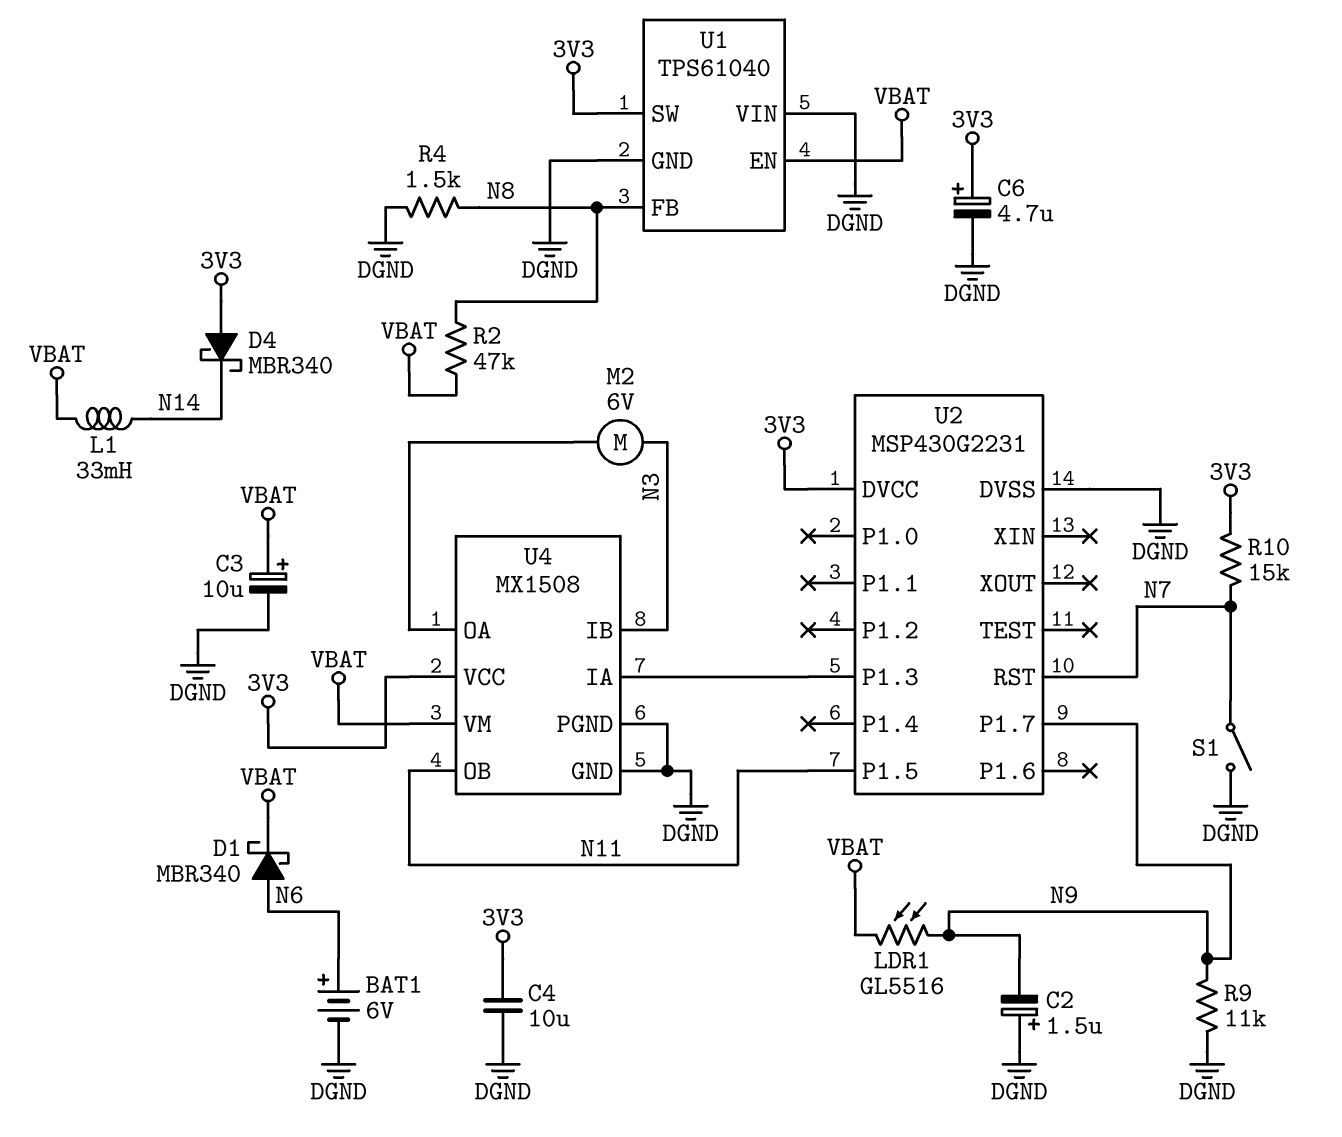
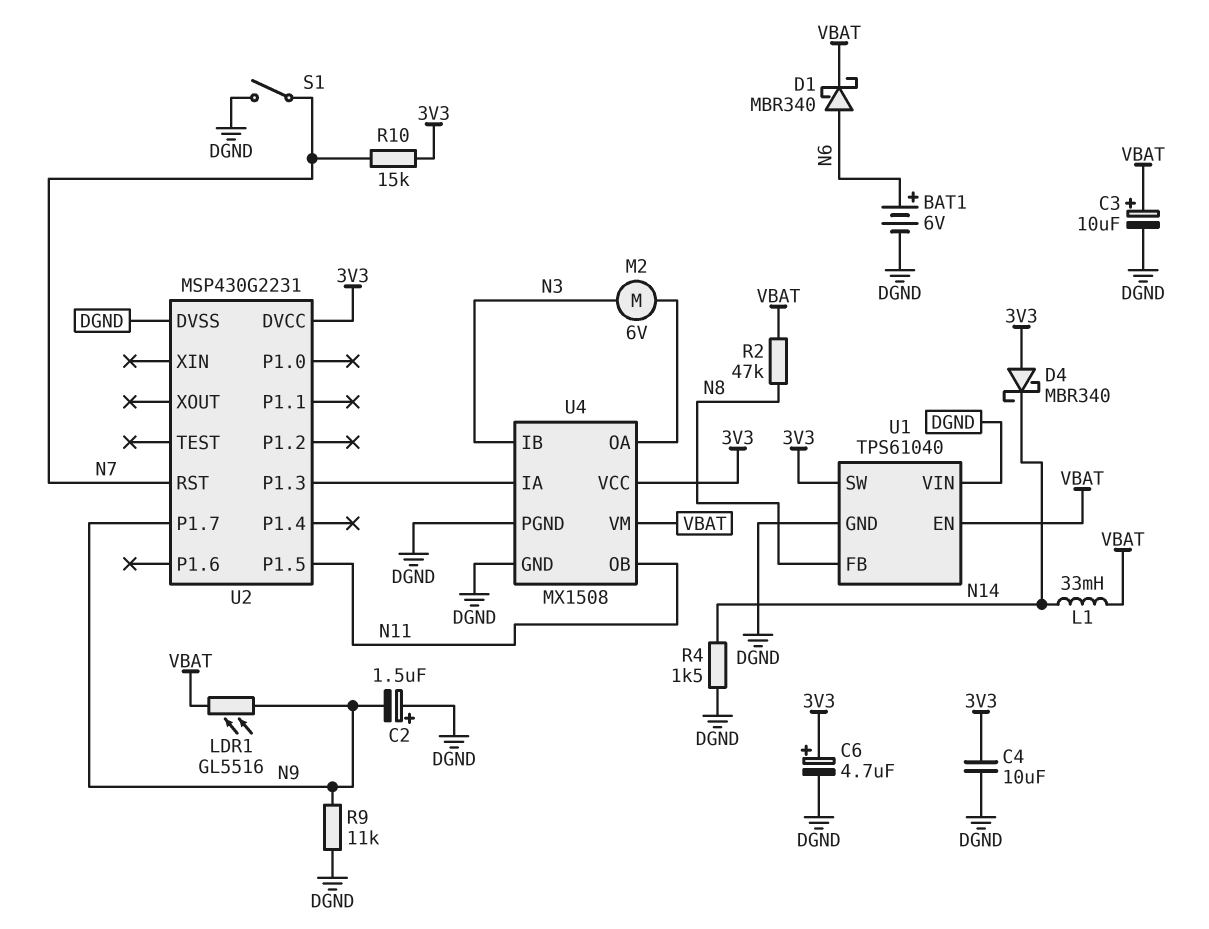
R4: 1.5k (DGND, N8) -> 1.5k (DGND, N14)

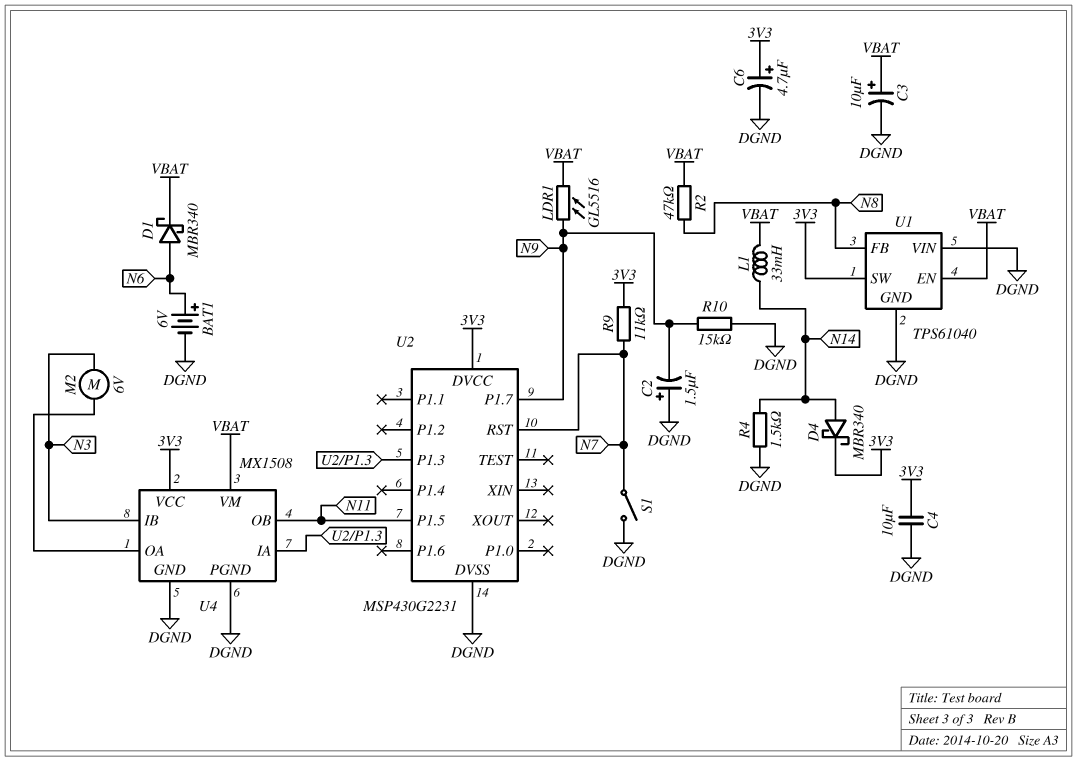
D4: schottky MBR340 (A 3V3, K N14) -> schottky MBR340 (A N14, K 3V3)
R9: 11k (DGND, N9) -> 11k (3V3, N7)
R10: 15k (3V3, N7) -> 15k (DGND, N9)

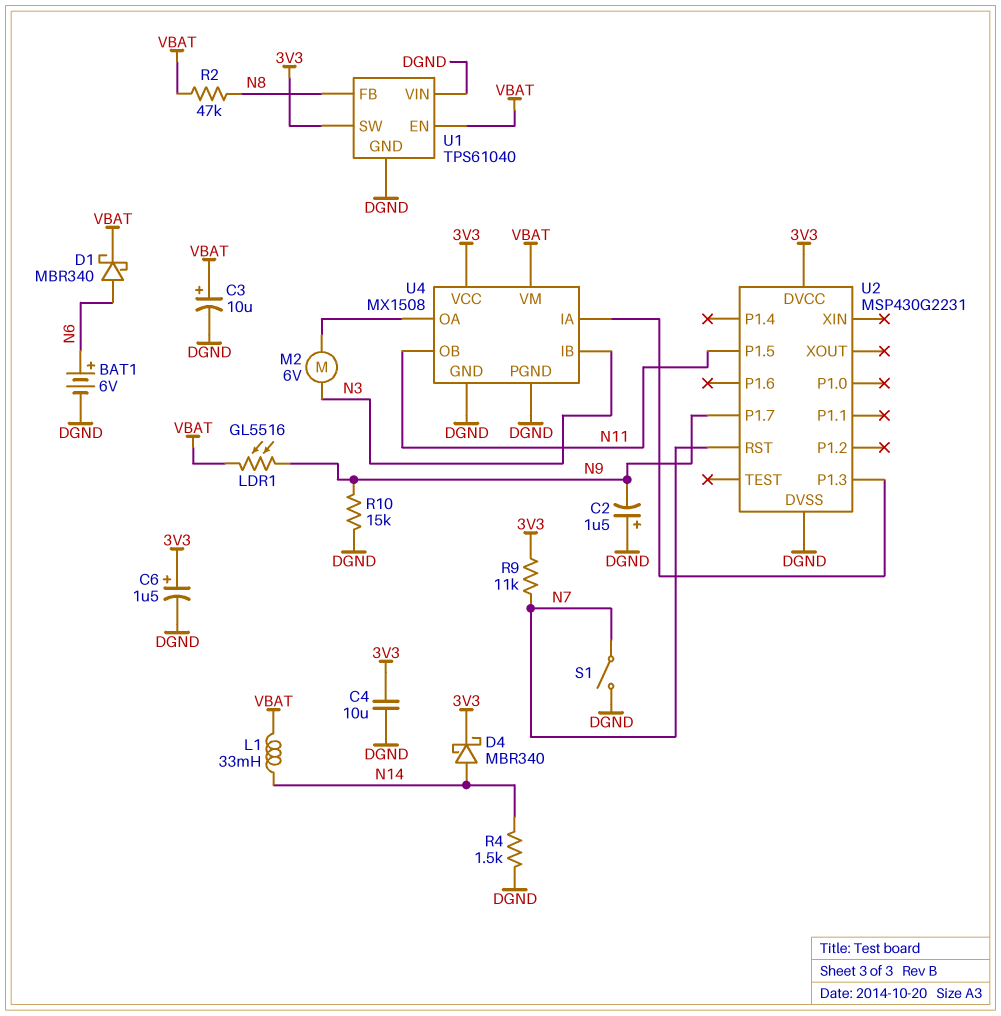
C6: 4.7uF (plus 3V3, minus DGND) -> 1.5uF (plus 3V3, minus DGND)

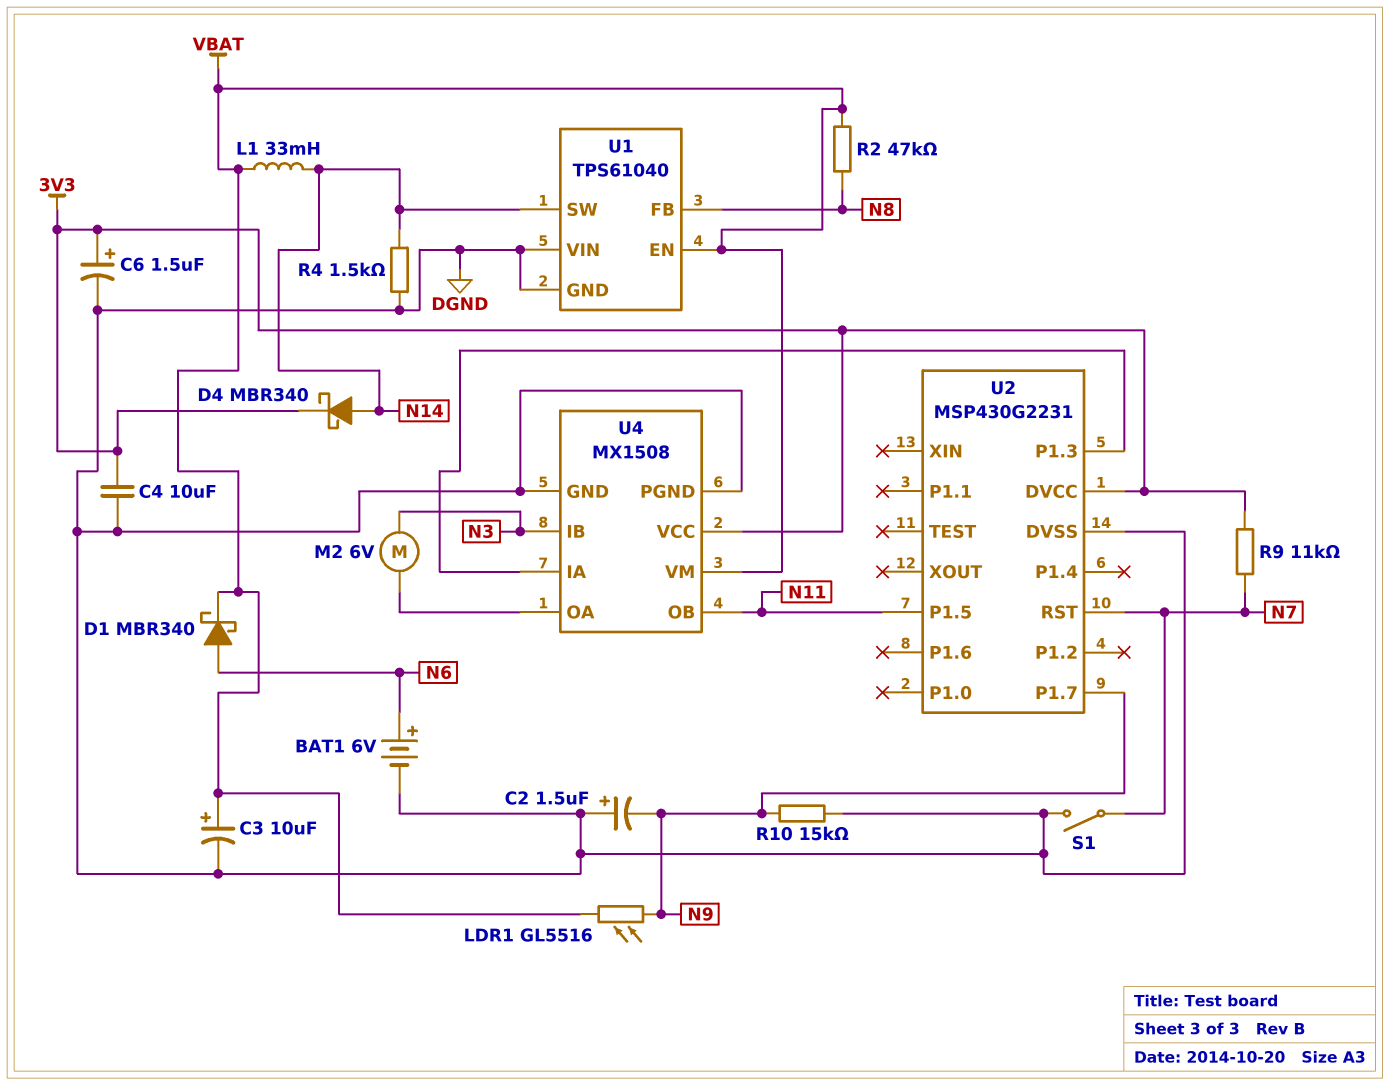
U1 pin SW: 3V3 -> N14

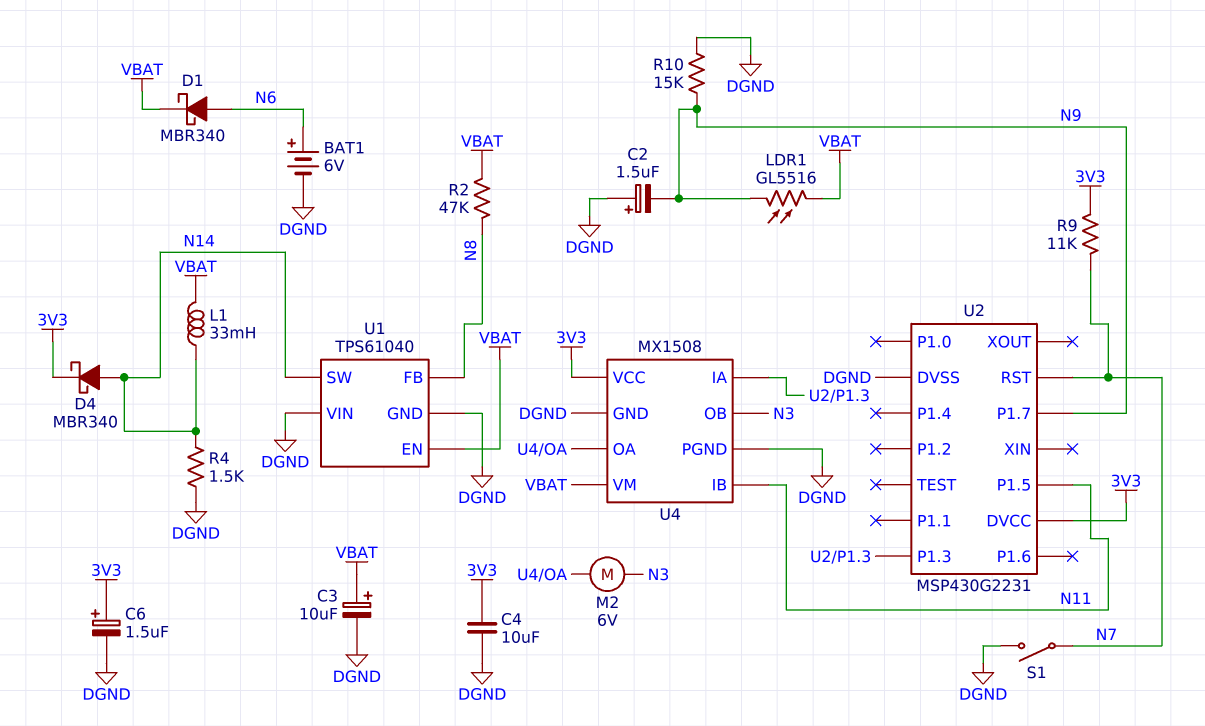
U4 pin IB: N3 -> N11
U4 pin OB: N11 -> N3

